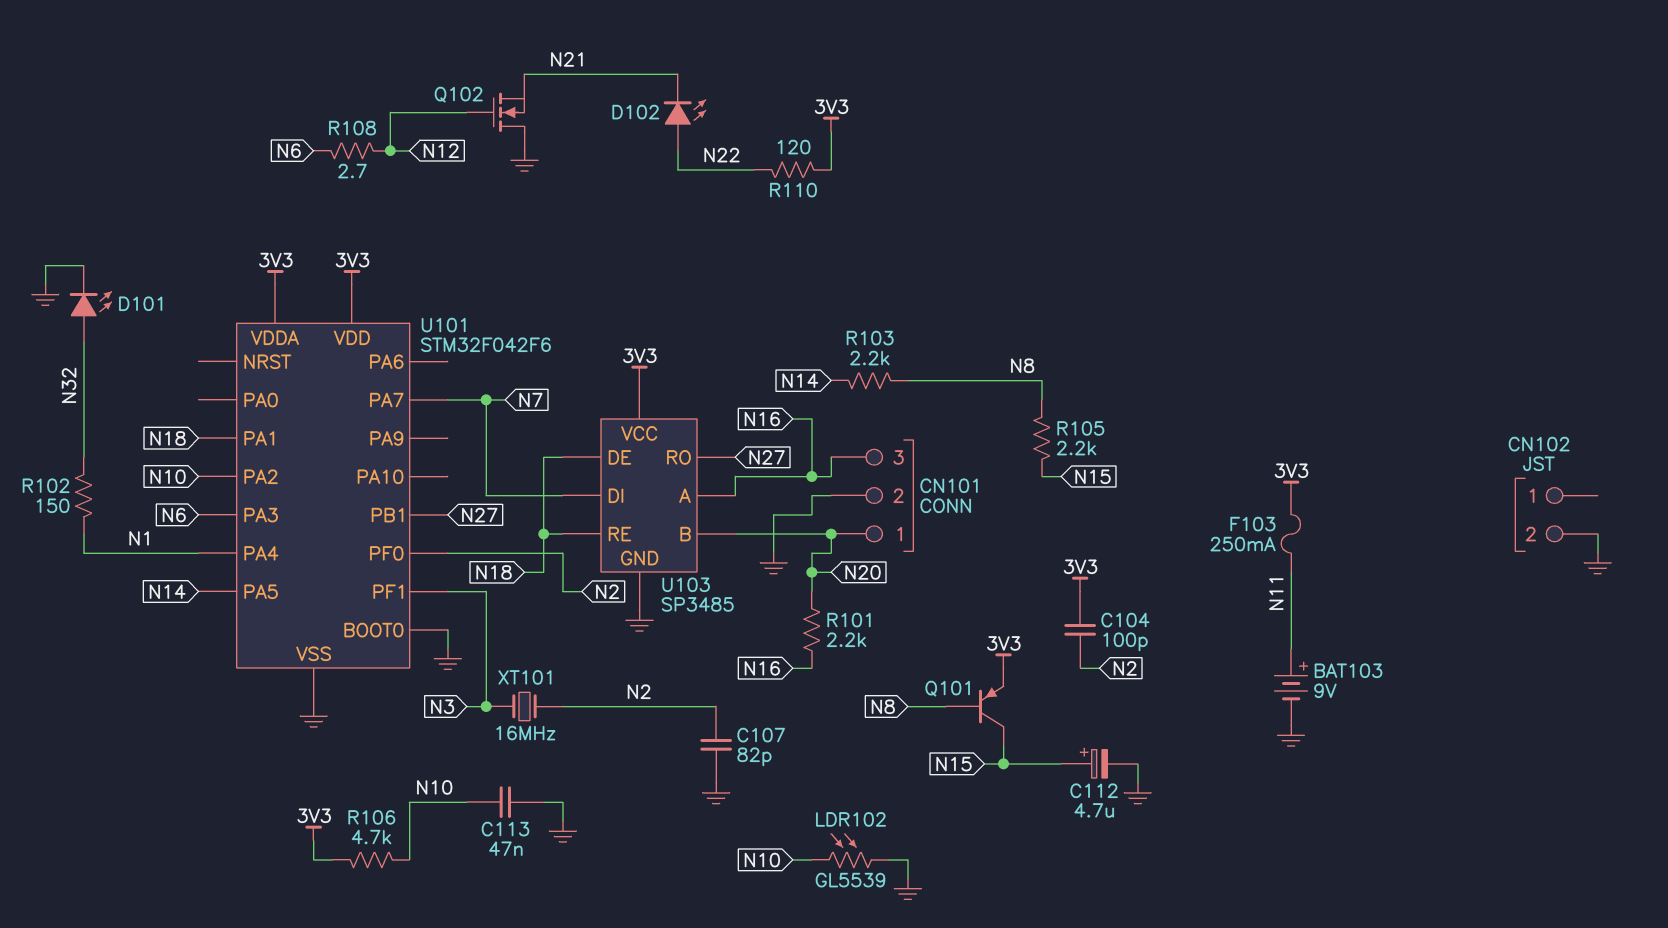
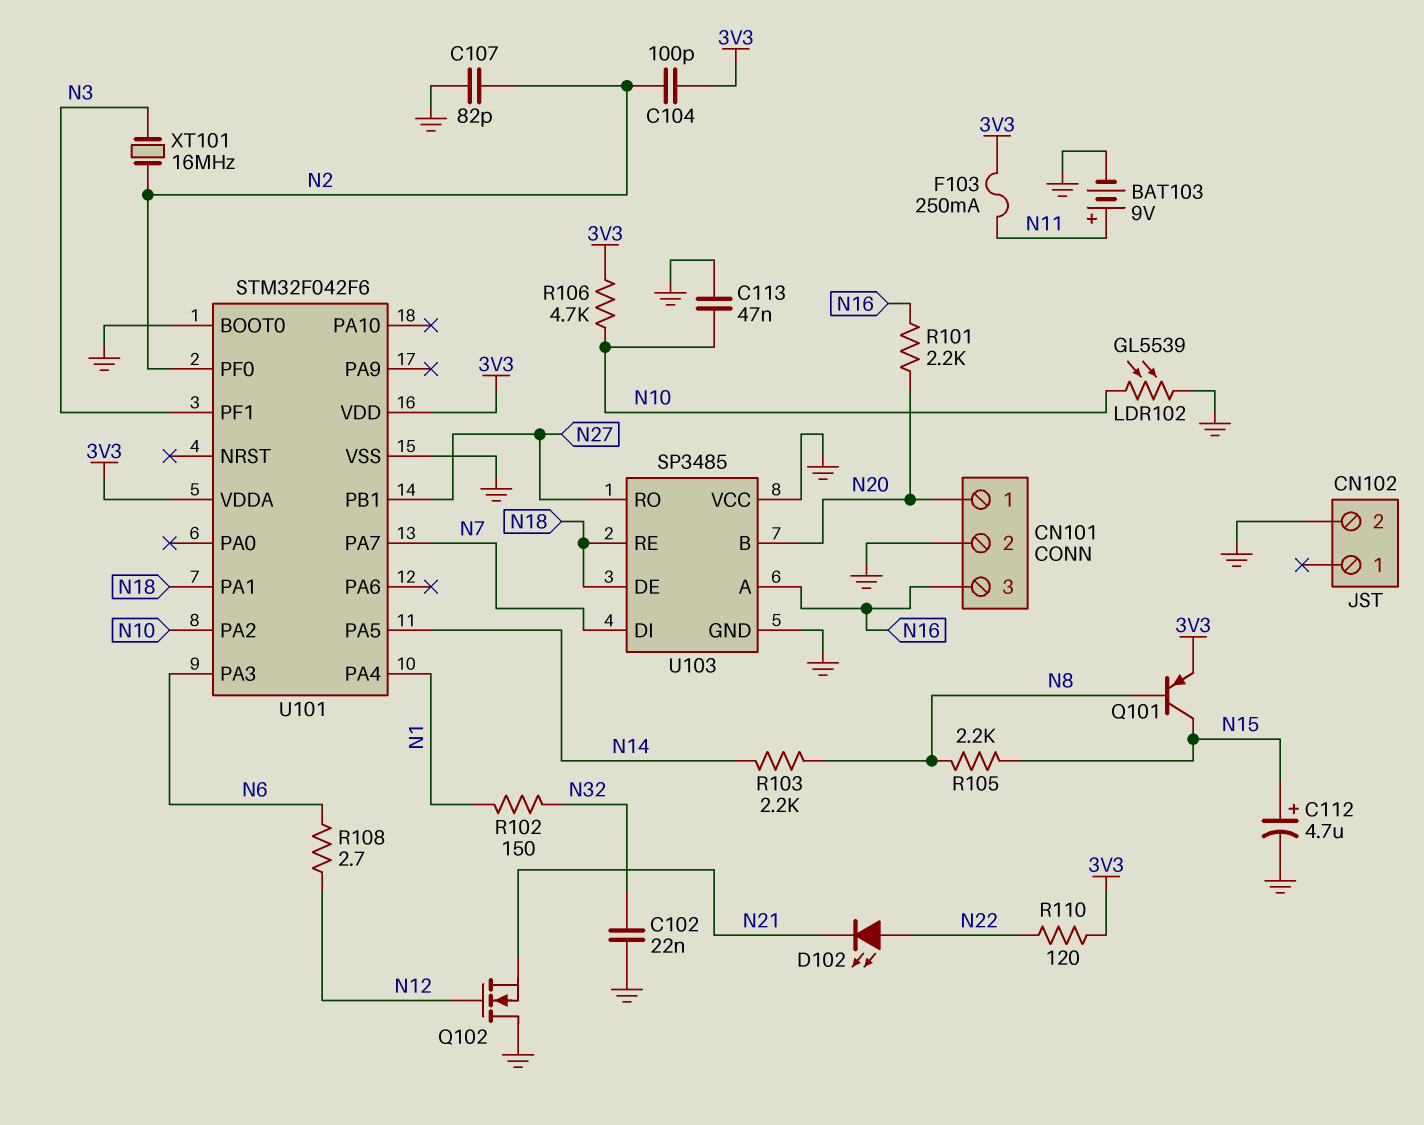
C102: none -> 22nF (GND, N32)
D101: LED (A N32, K GND) -> none
U103 pin VCC: 3V3 -> GND

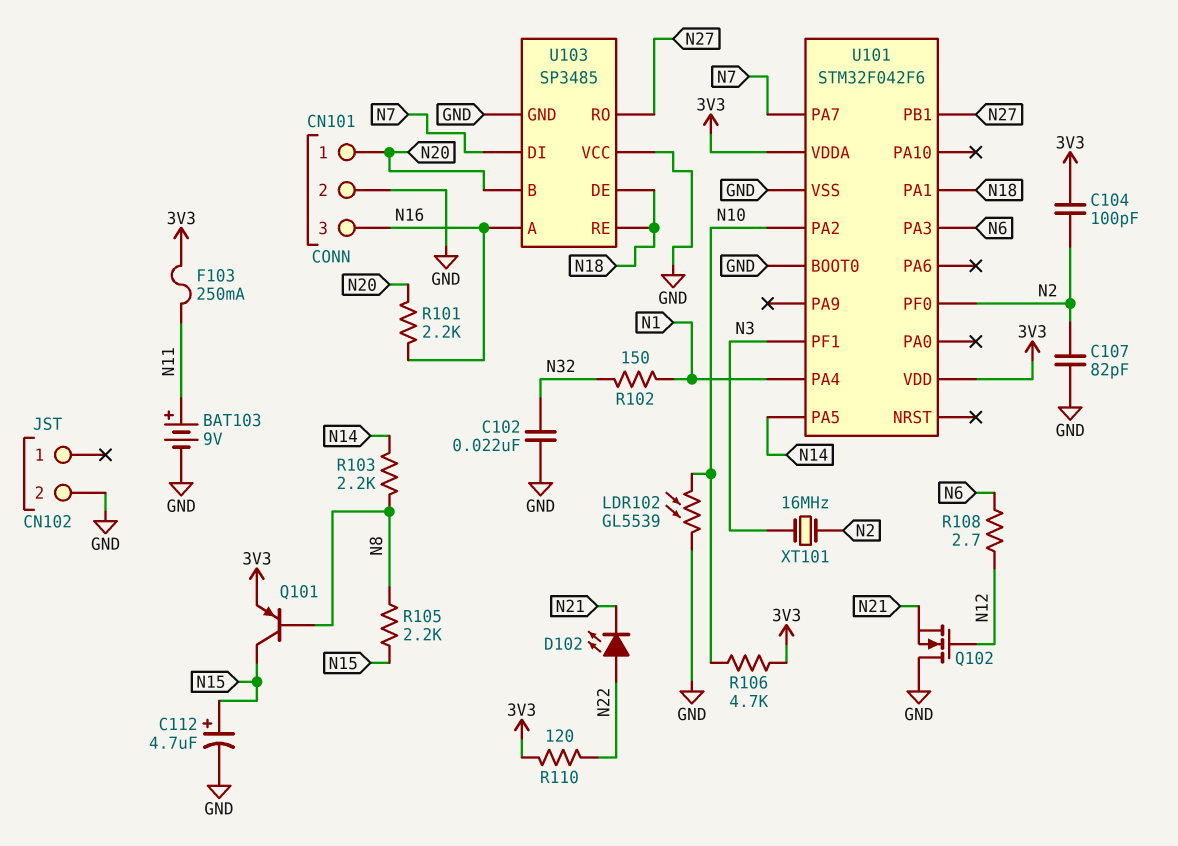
C113: 47nF (GND, N10) -> none

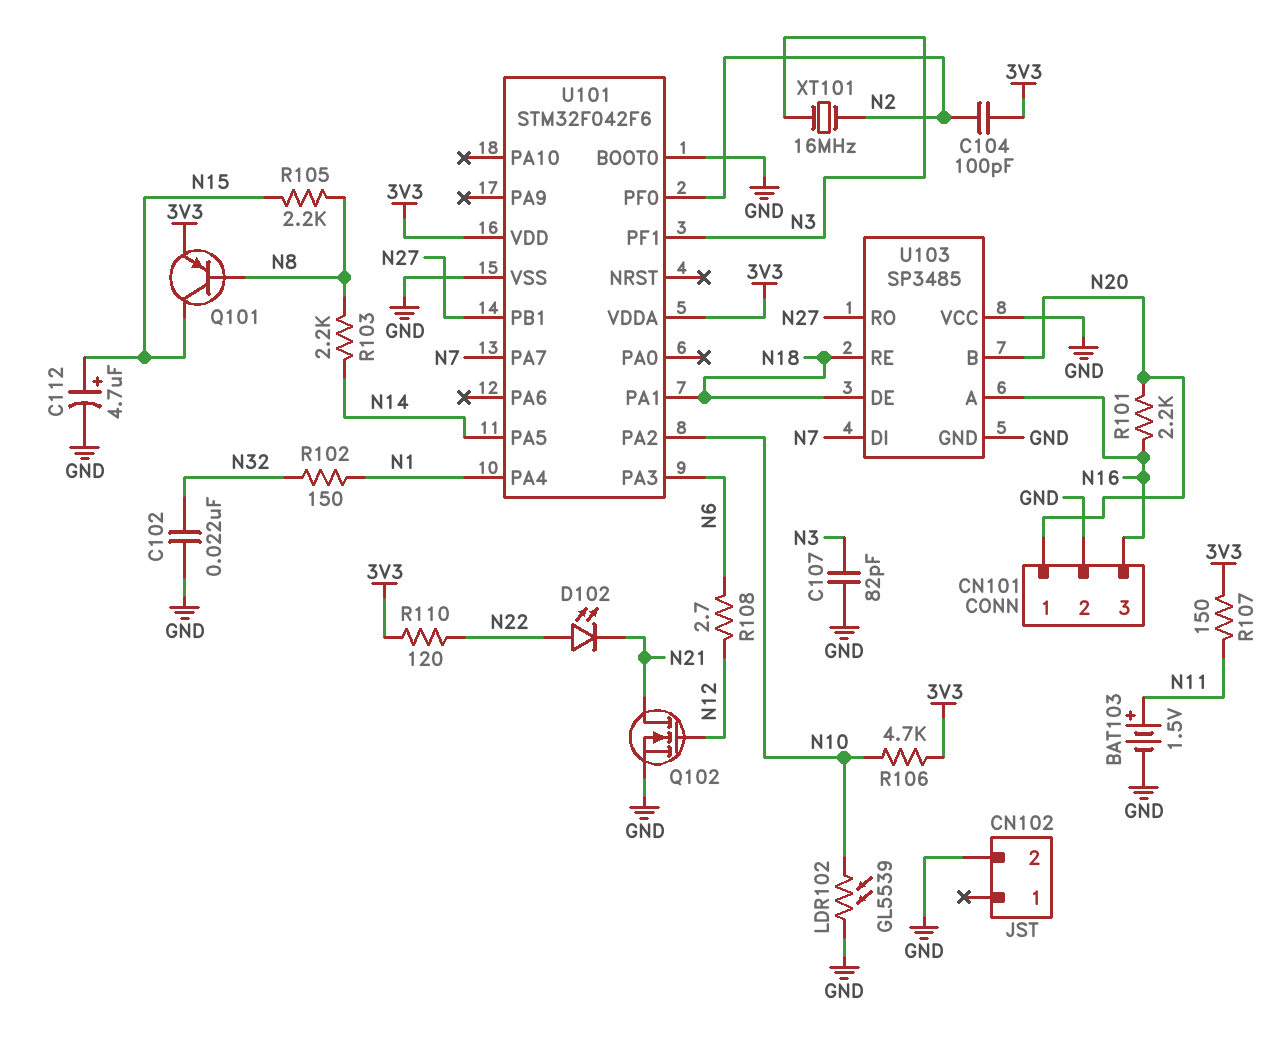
BAT103: 9V (plus N11, minus GND) -> 1.5V (plus N11, minus GND)
C107: 82pF (GND, N2) -> 82pF (GND, N3)
F103: 250mA (3V3, N11) -> none
Q102: NMOS (G N12, D GND, S N21) -> NMOS (G N12, D N21, S GND)
R107: none -> 150 (3V3, N11)

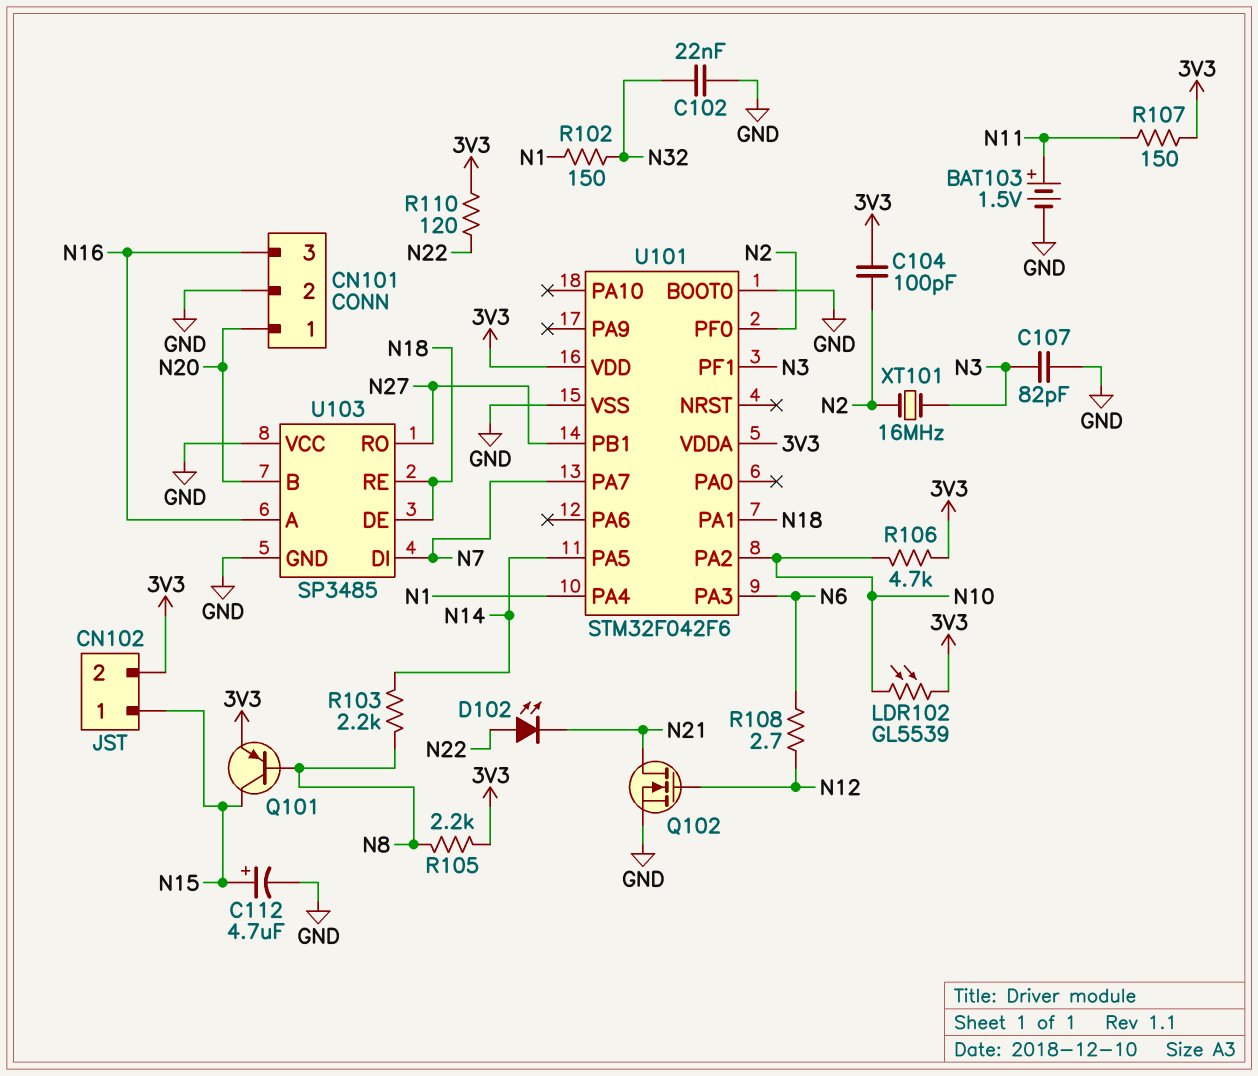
CN102 pin 1: none -> N15
CN102 pin 2: GND -> 3V3
LDR102: GL5539 (GND, N10) -> GL5539 (3V3, N10)
R101: 2.2k (N16, N20) -> none
R105: 2.2k (N8, N15) -> 2.2k (3V3, N8)

